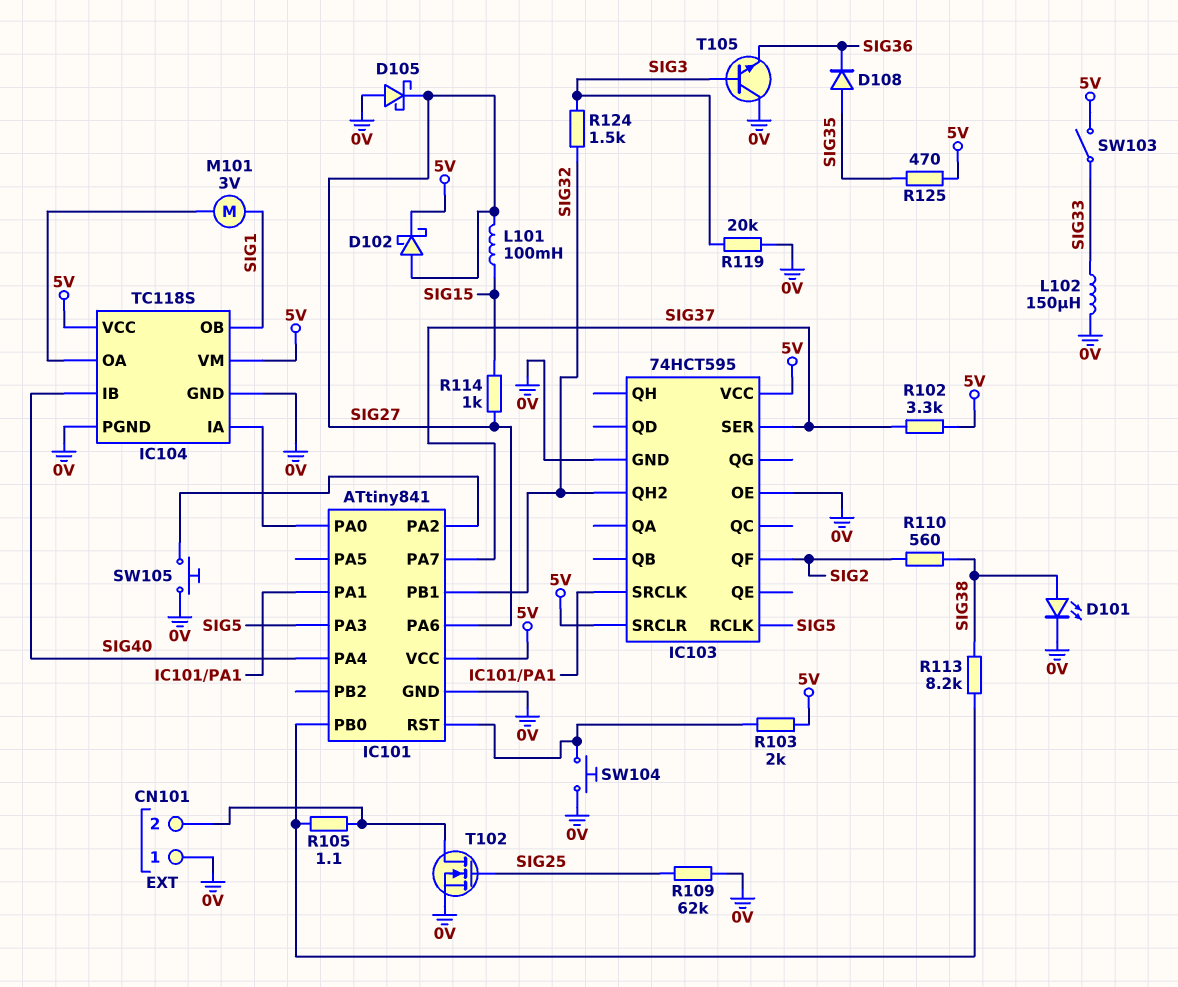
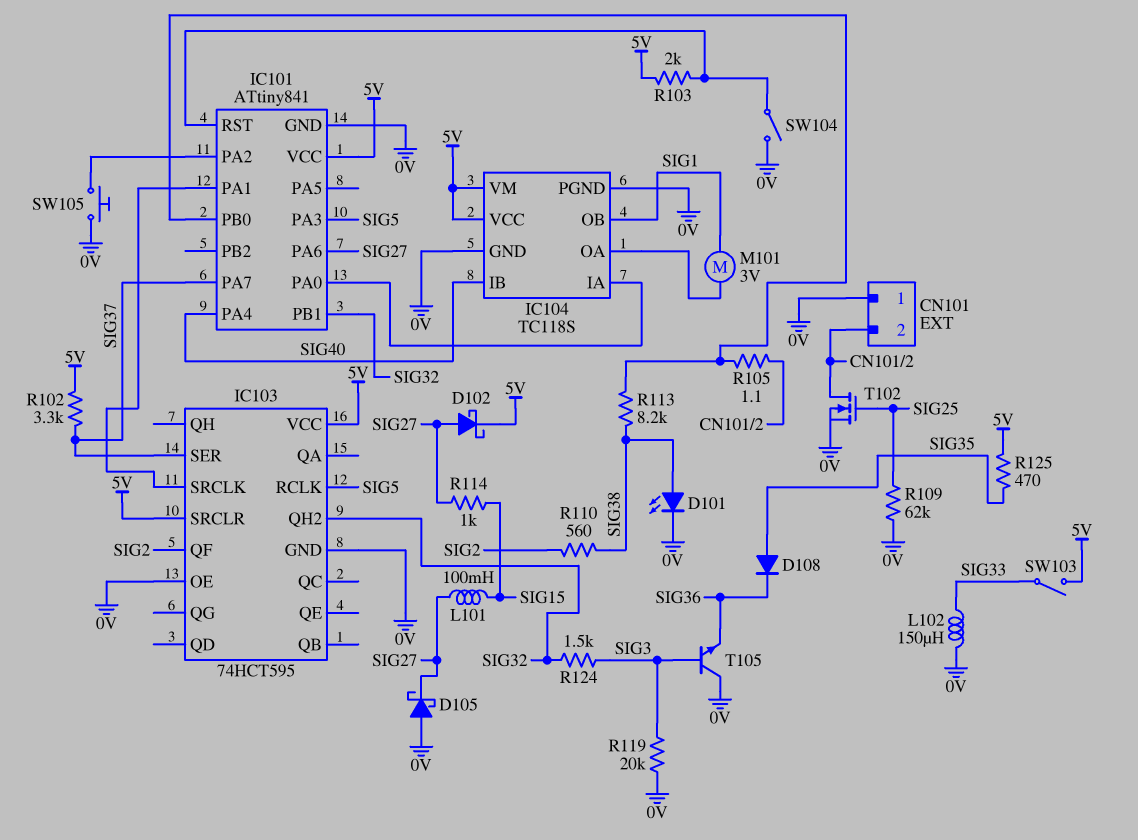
SW104: button (0V, IC101/RST) -> switch (0V, IC101/RST)

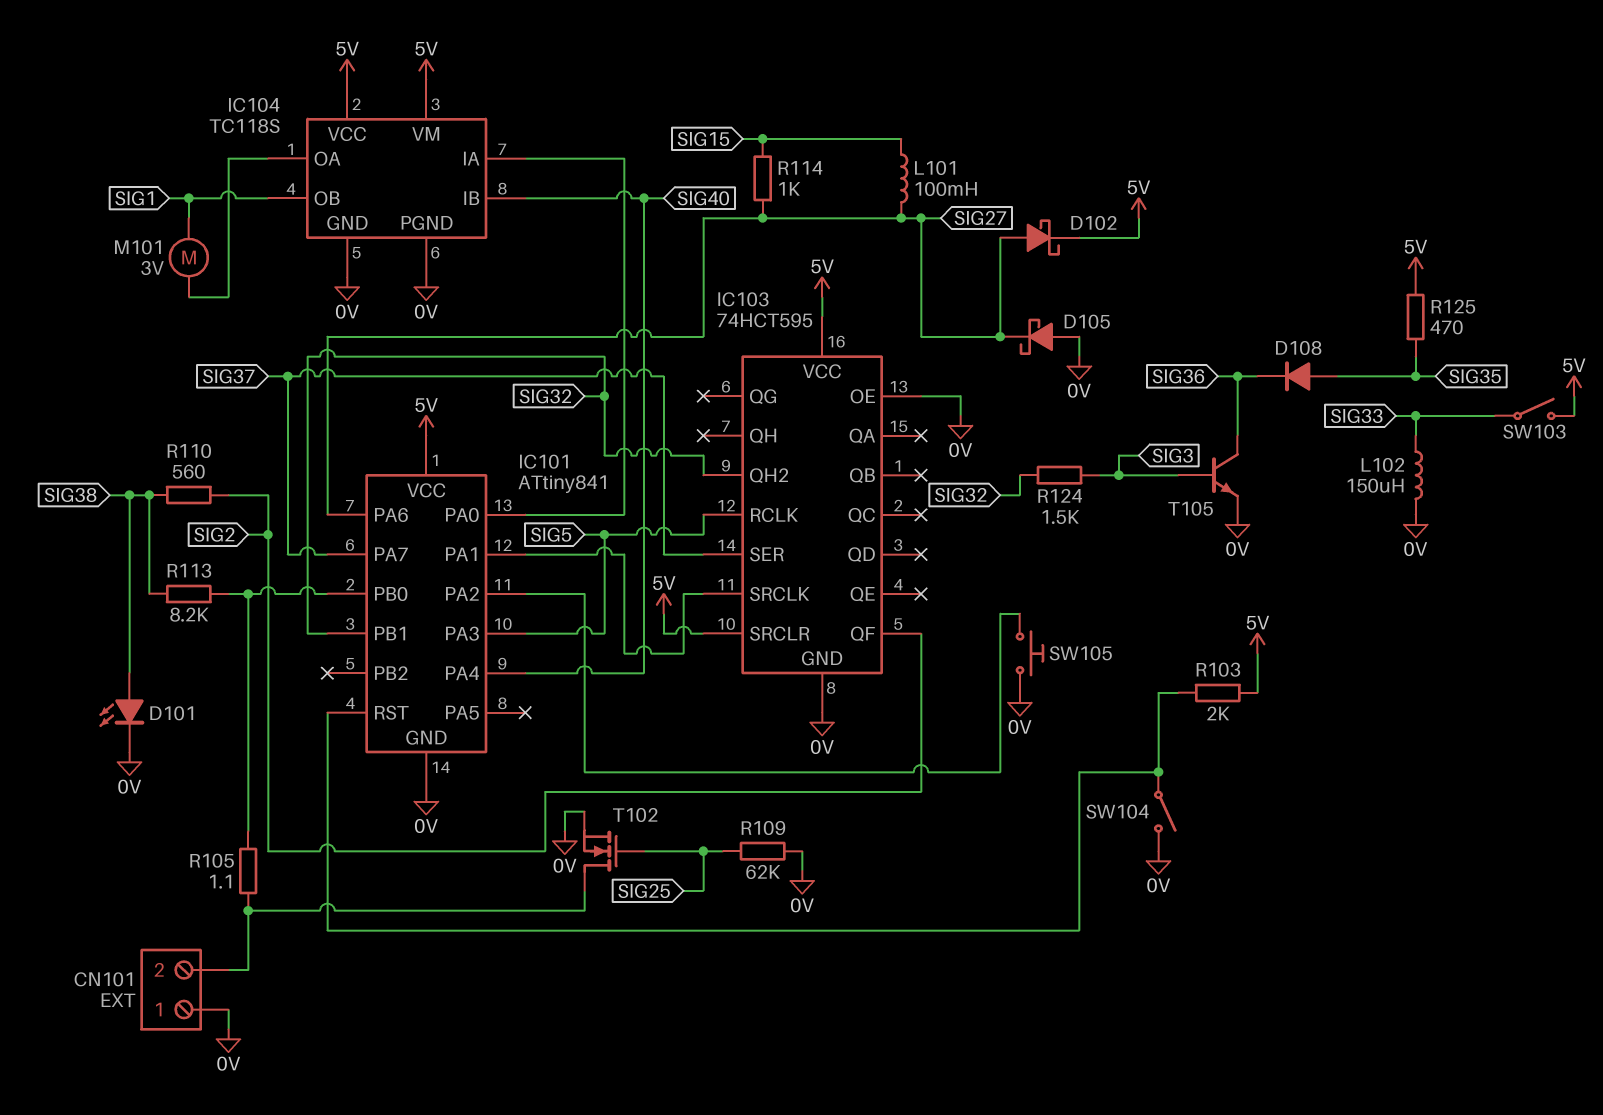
R102: 3.3k (5V, SIG37) -> none
R119: 20k (0V, SIG3) -> none
T105: NPN (B SIG3, C 0V, E SIG36) -> NPN (B SIG3, C SIG36, E 0V)

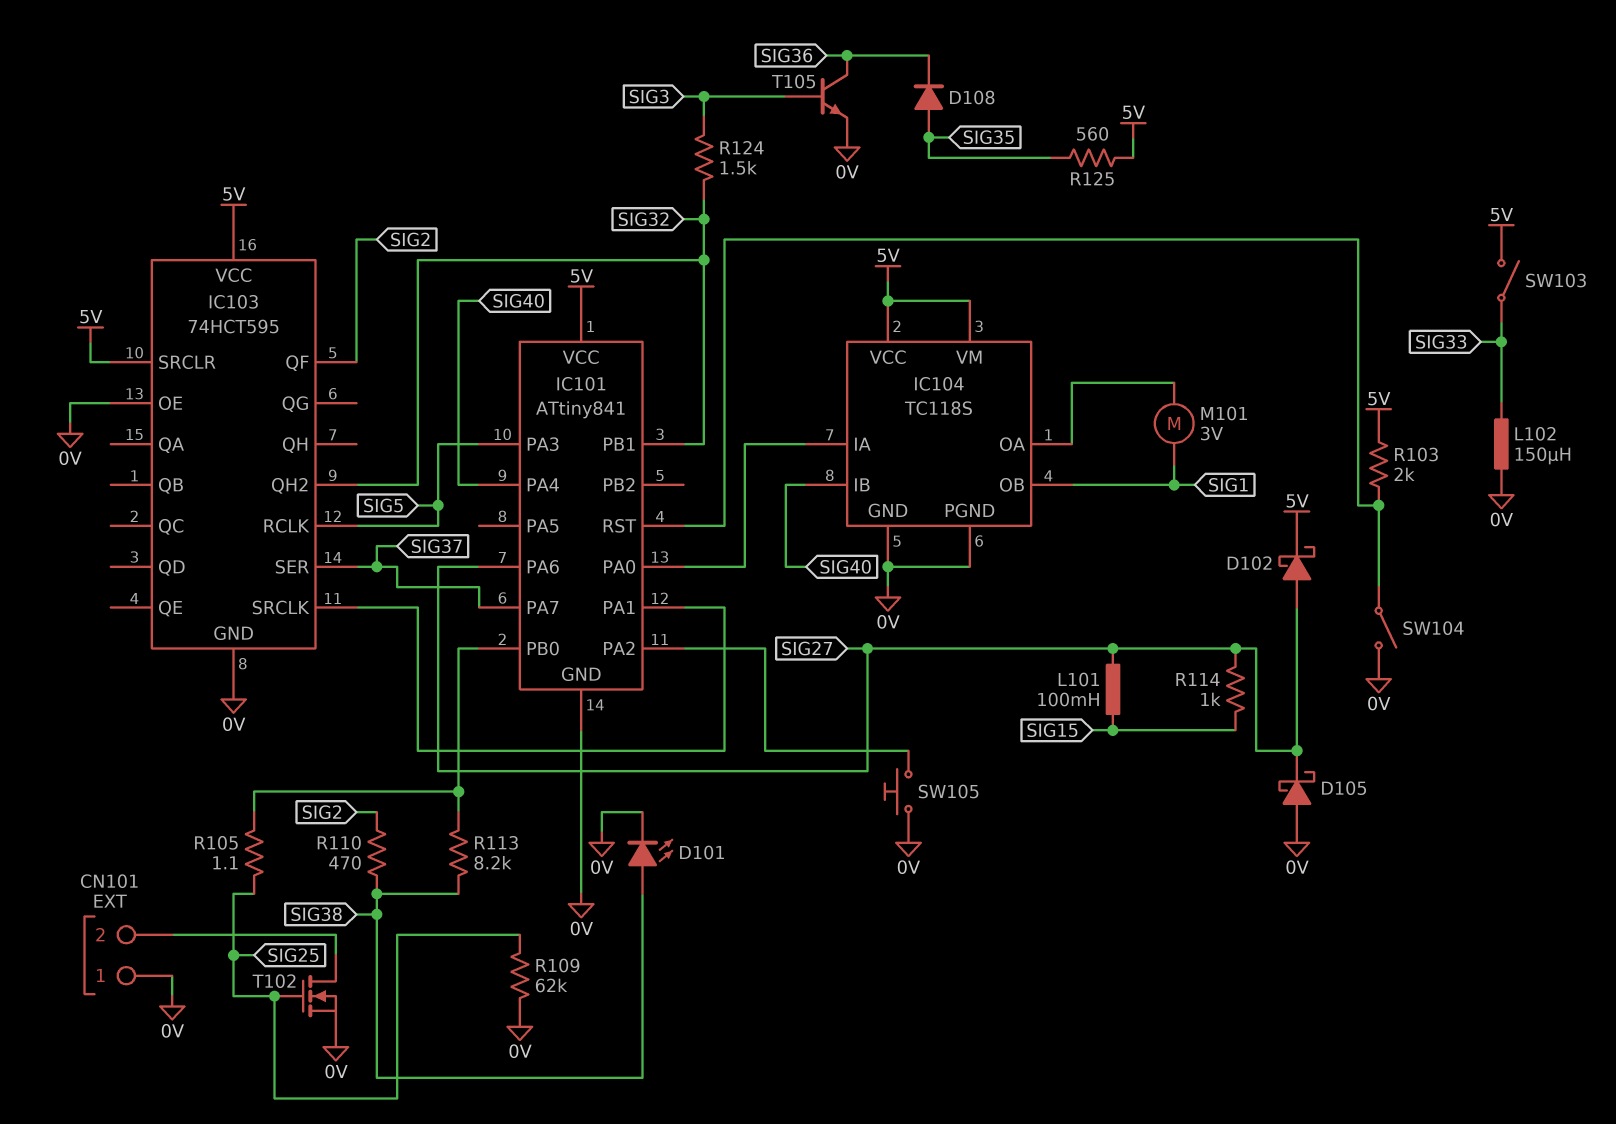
R105: 1.1 (CN101/2, IC101/PB0) -> 1.1 (IC101/PB0, SIG25)
R110: 560 (SIG2, SIG38) -> 470 (SIG2, SIG38)
R125: 470 (5V, SIG35) -> 560 (5V, SIG35)

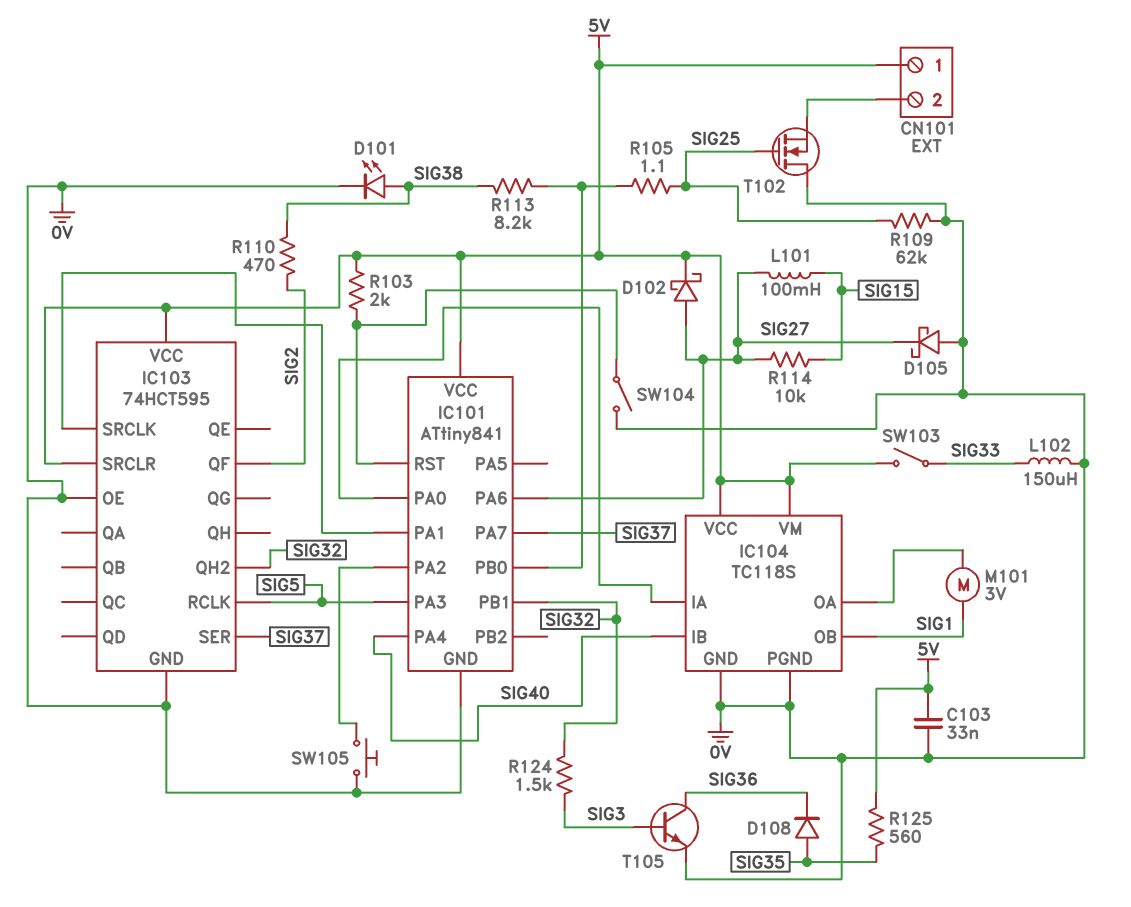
C103: none -> 33nF (0V, 5V)
CN101 pin 1: 0V -> 5V
R114: 1k (SIG15, SIG27) -> 10k (SIG15, SIG27)
T102: NMOS (G SIG25, D CN101/2, S 0V) -> NMOS (G SIG25, D 0V, S CN101/2)

